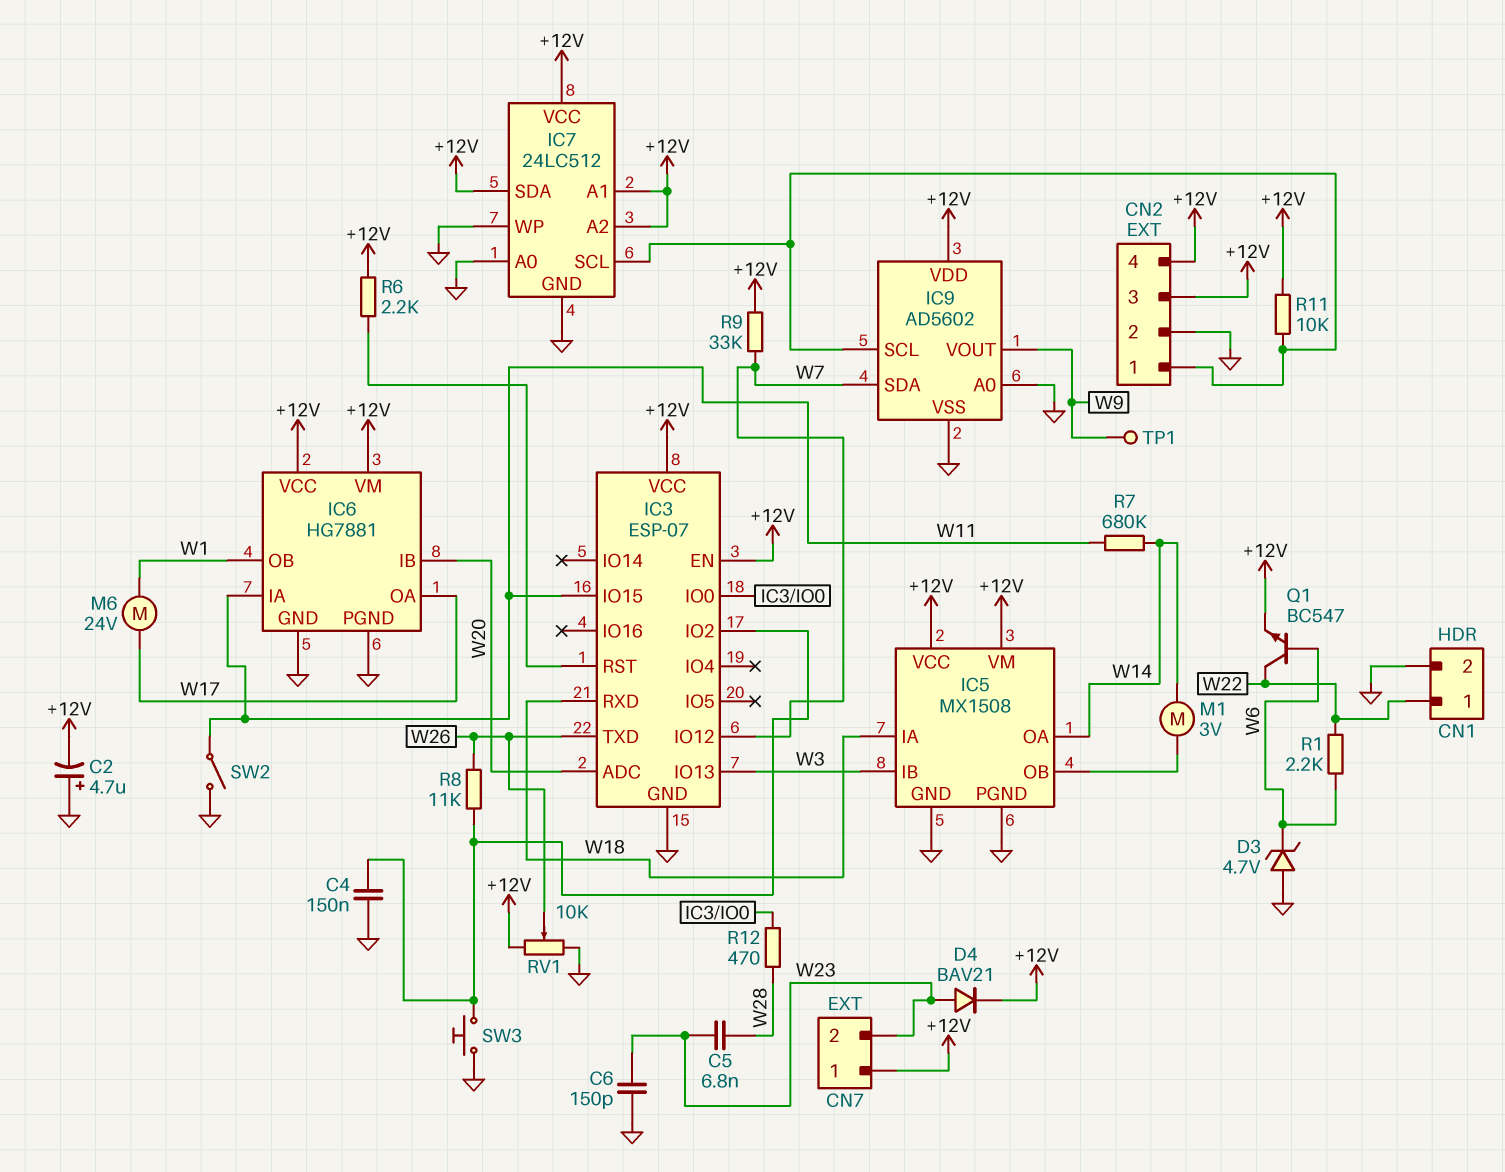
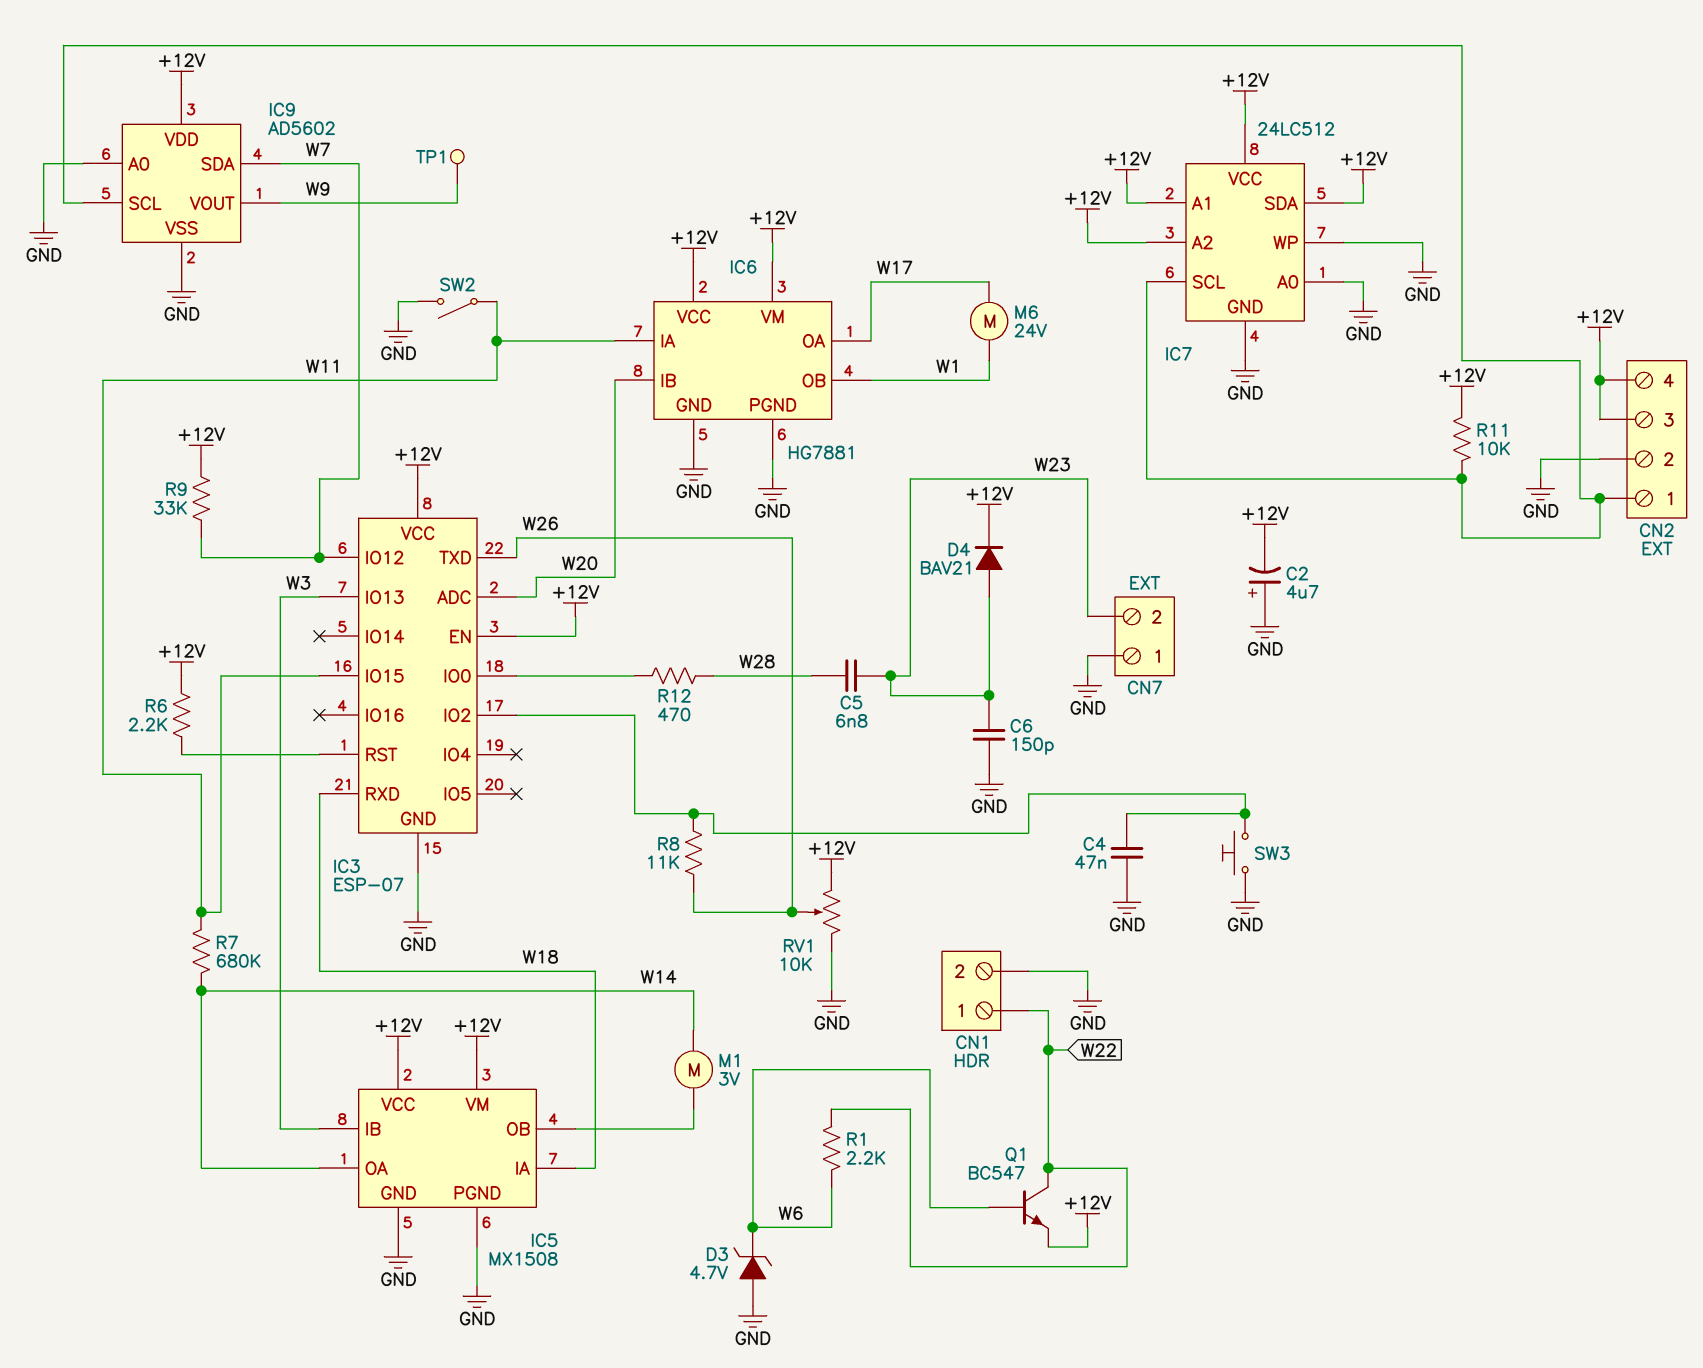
C4: 150nF (GND, IC3/IO2) -> 47nF (GND, IC3/IO2)
CN7 pin 1: +12V -> GND

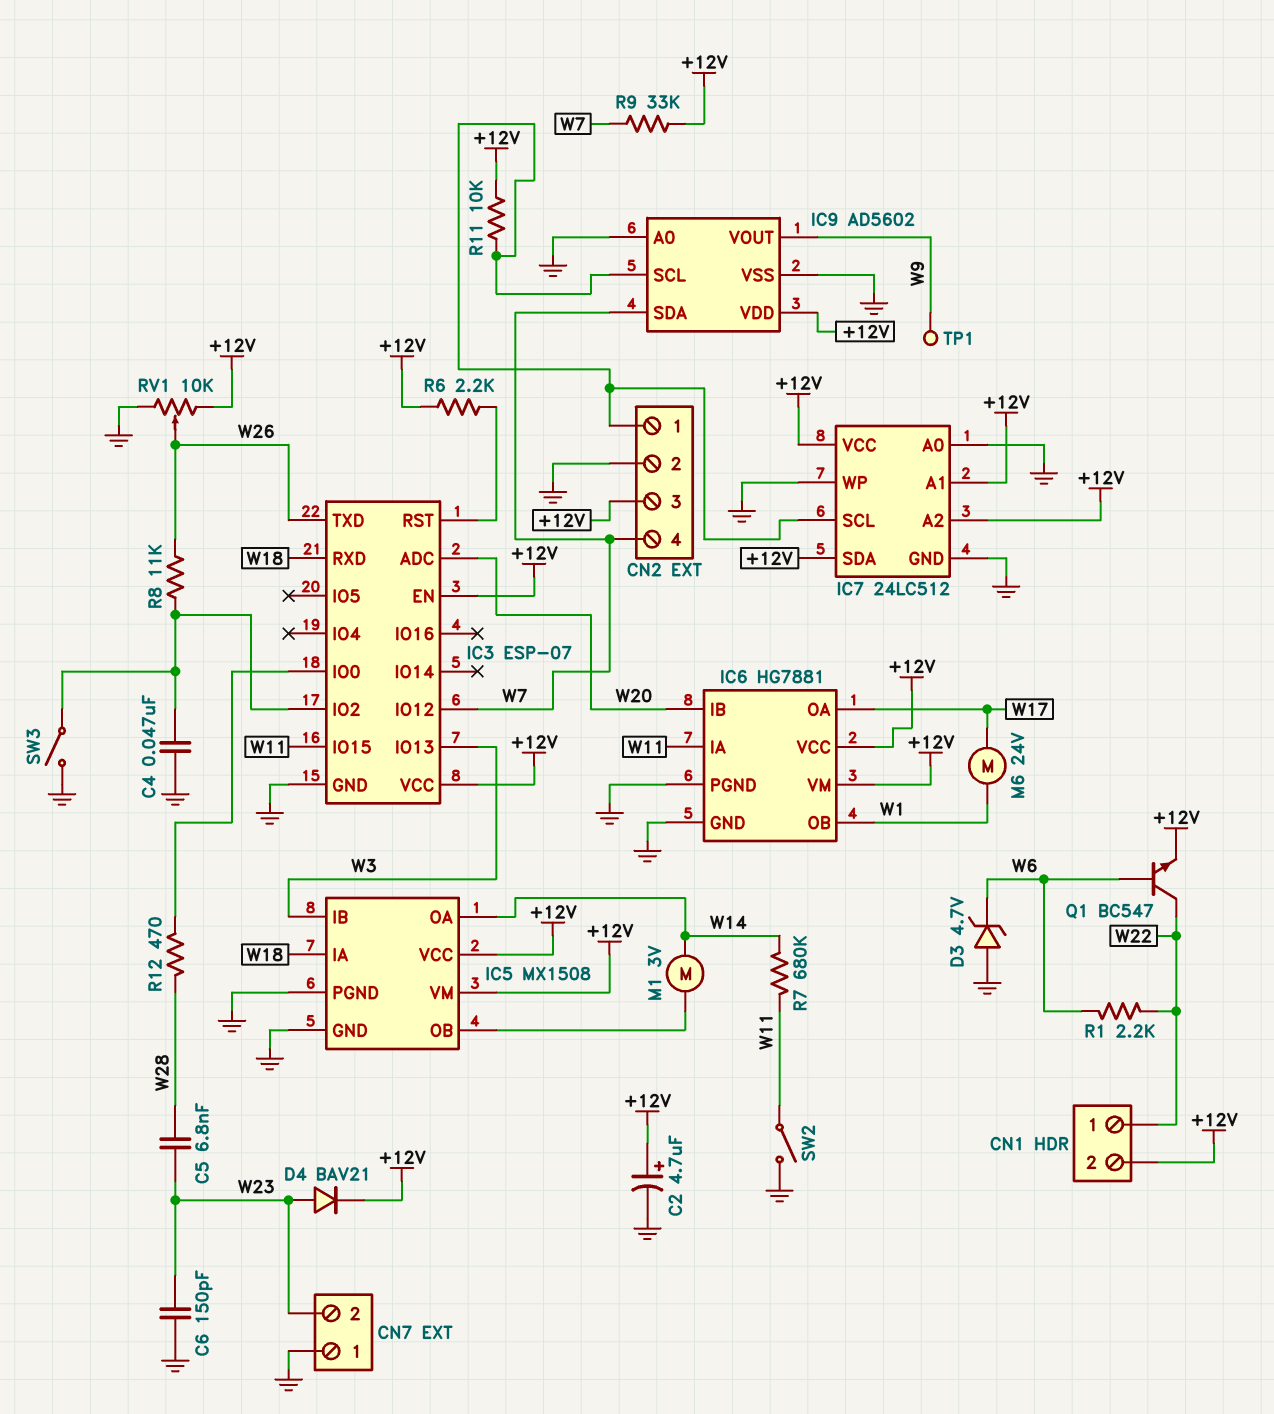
C2: 4.7uF (plus GND, minus +12V) -> 4.7uF (plus +12V, minus GND)
CN1 pin 2: GND -> +12V
CN2 pin 4: +12V -> W7
SW3: button (GND, IC3/IO2) -> switch (GND, IC3/IO2)

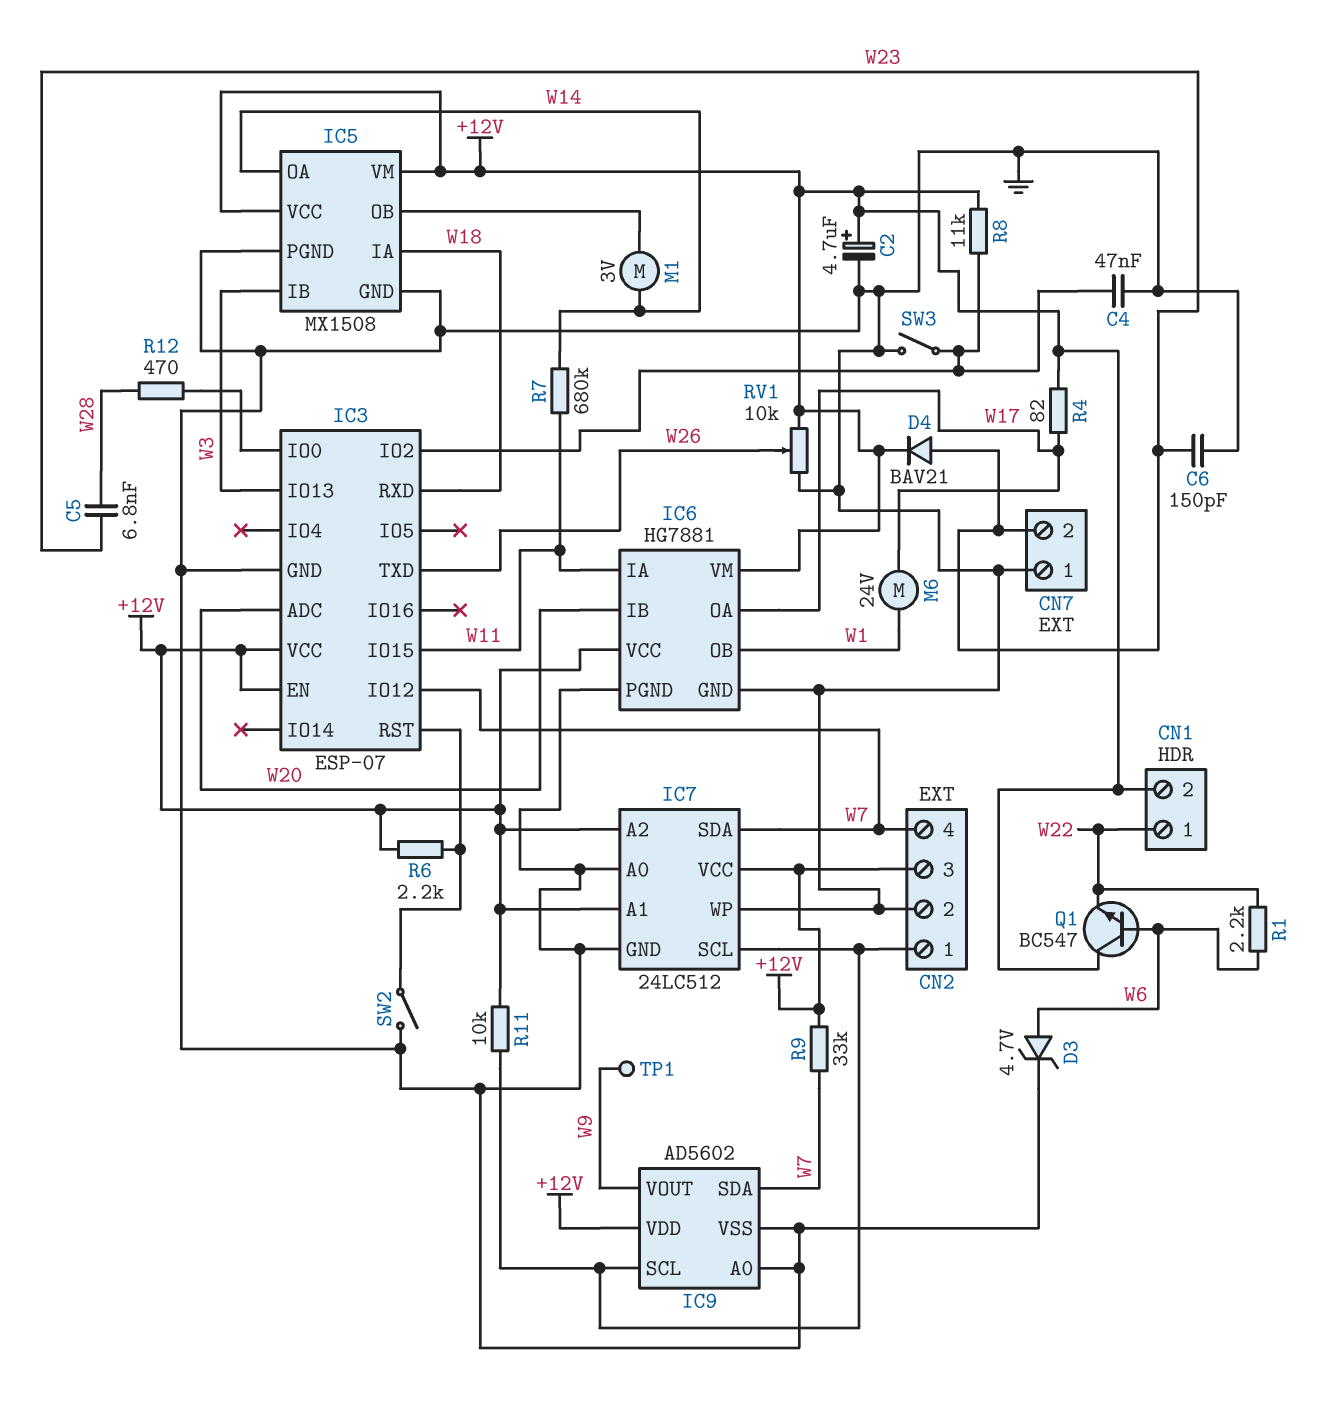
D3: zener 4.7V (A GND, K W6) -> zener 4.7V (A W6, K GND)
IC7 pin SDA: +12V -> W7
Q1: NPN BC547 (B W6, C W22, E +12V) -> NPN BC547 (B W6, C +12V, E W22)
R4: none -> 82 (+12V, W17)
R8: 11k (IC3/IO2, W26) -> 11k (+12V, IC3/IO2)
SW2: switch (GND, W11) -> switch (GND, IC3/RST)

